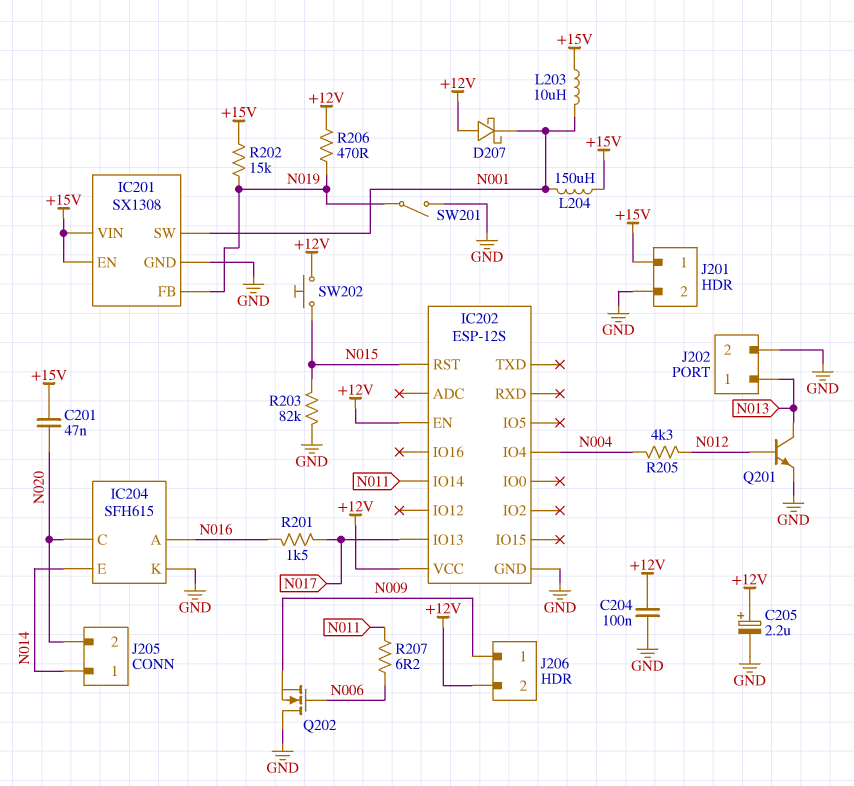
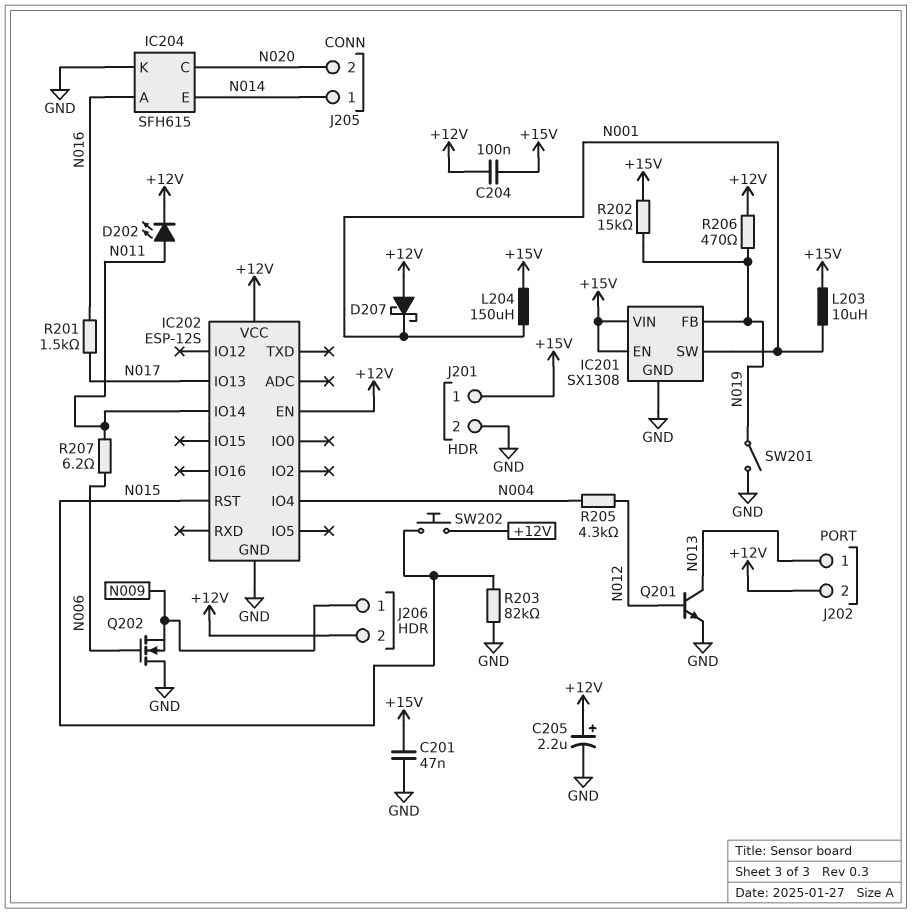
C201: 47nF (+15V, N020) -> 47nF (+15V, GND)
C204: 100nF (+12V, GND) -> 100nF (+12V, +15V)
D202: none -> LED (A N011, K +12V)
J202 pin 2: GND -> +12V

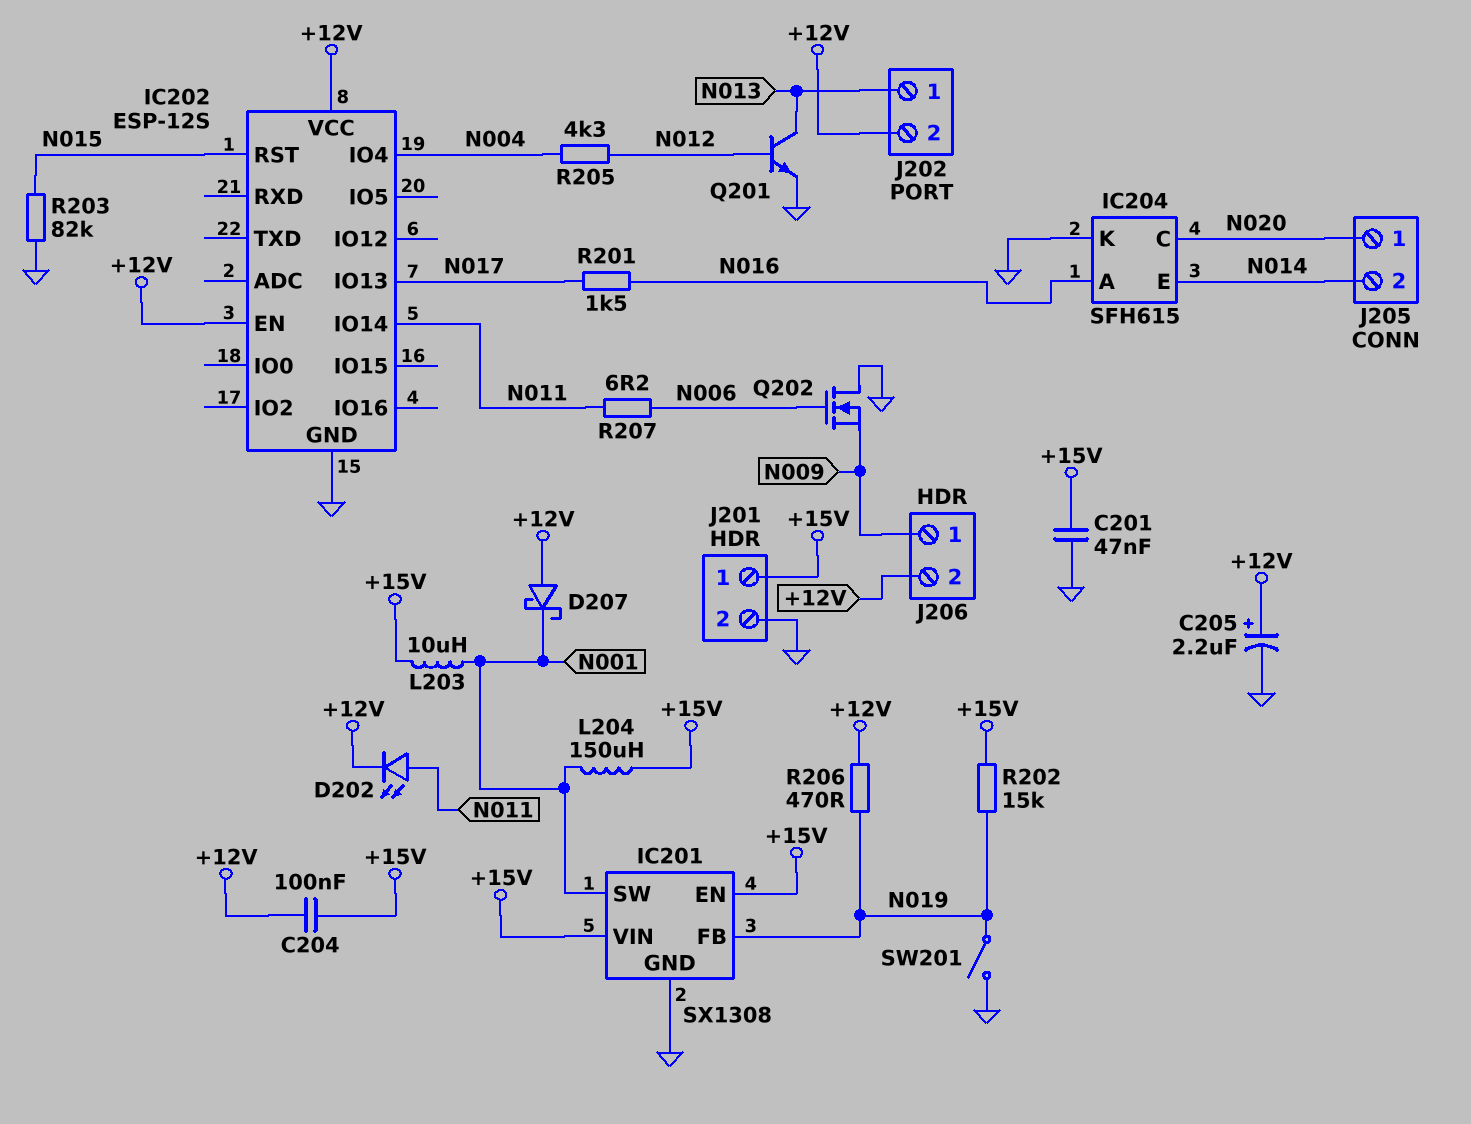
J205 pin 1: N014 -> N020
J205 pin 2: N020 -> N014
SW202: button (+12V, N015) -> none

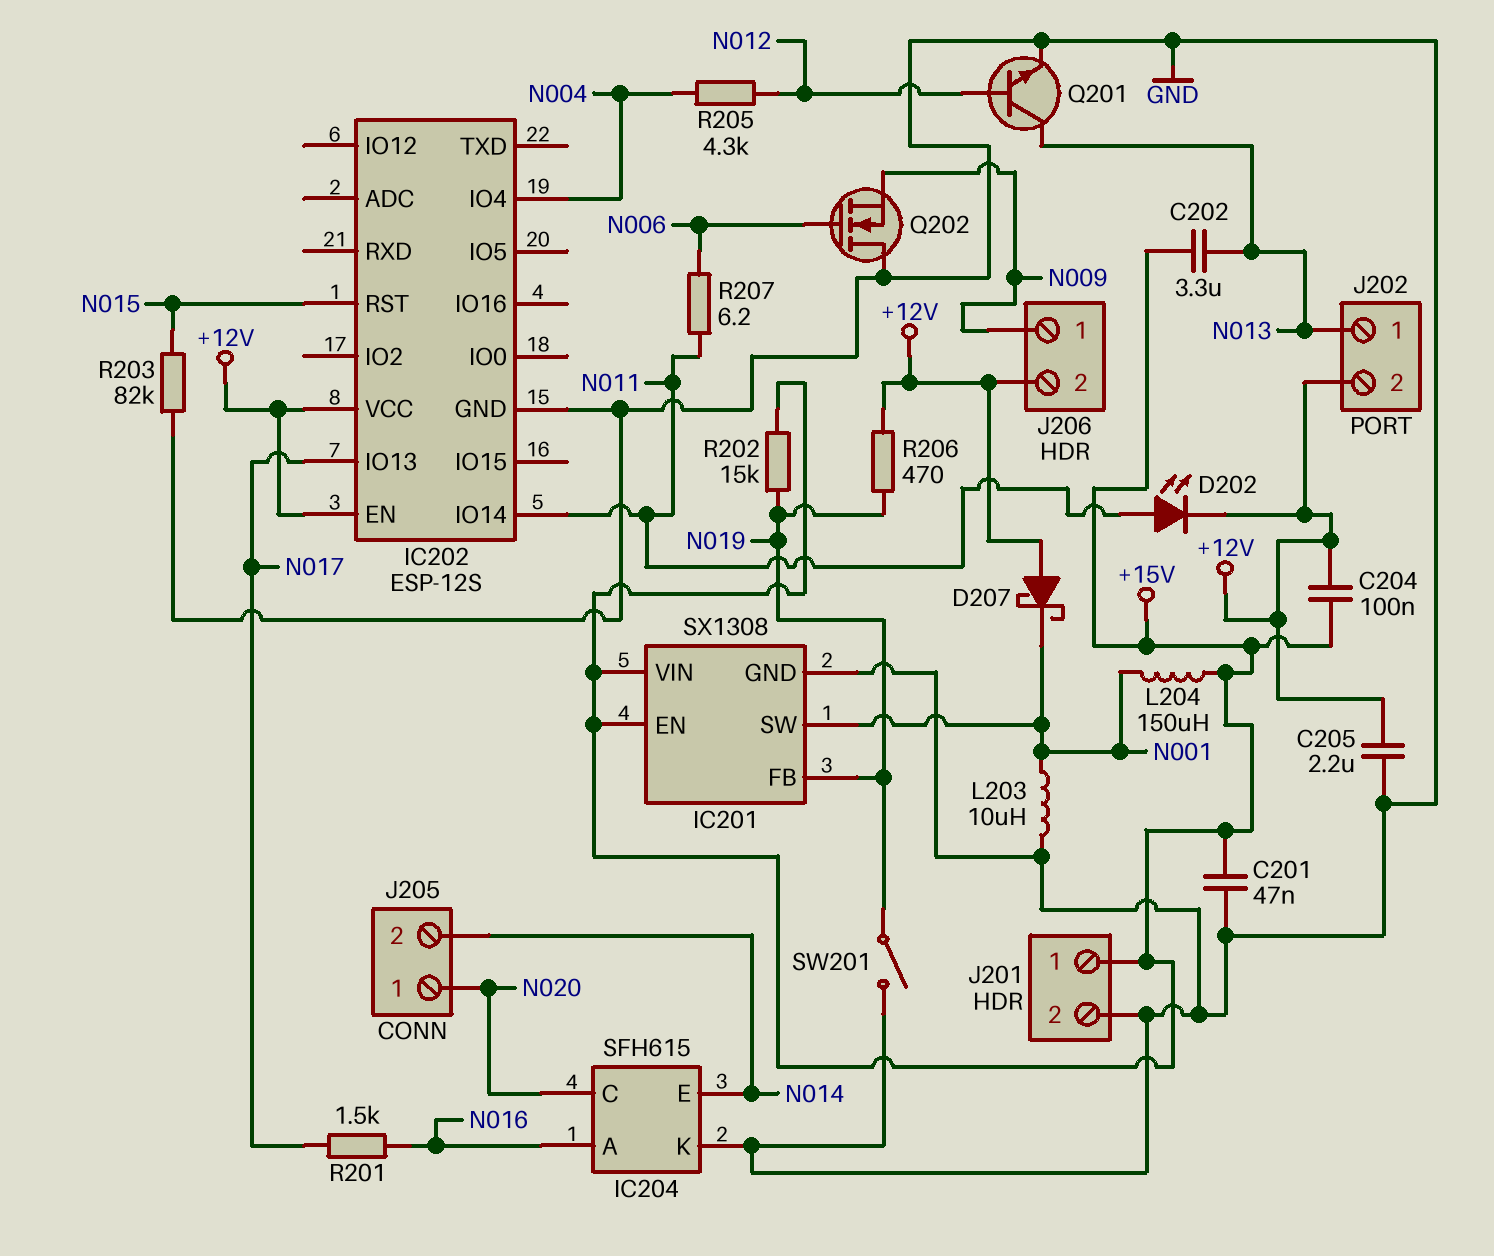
C202: none -> 3.3uF (+15V, N013)
C205: 2.2uF (plus +12V, minus GND) -> 2.2uF (+12V, GND)
L203: 10uH (+15V, N001) -> 10uH (GND, N001)

